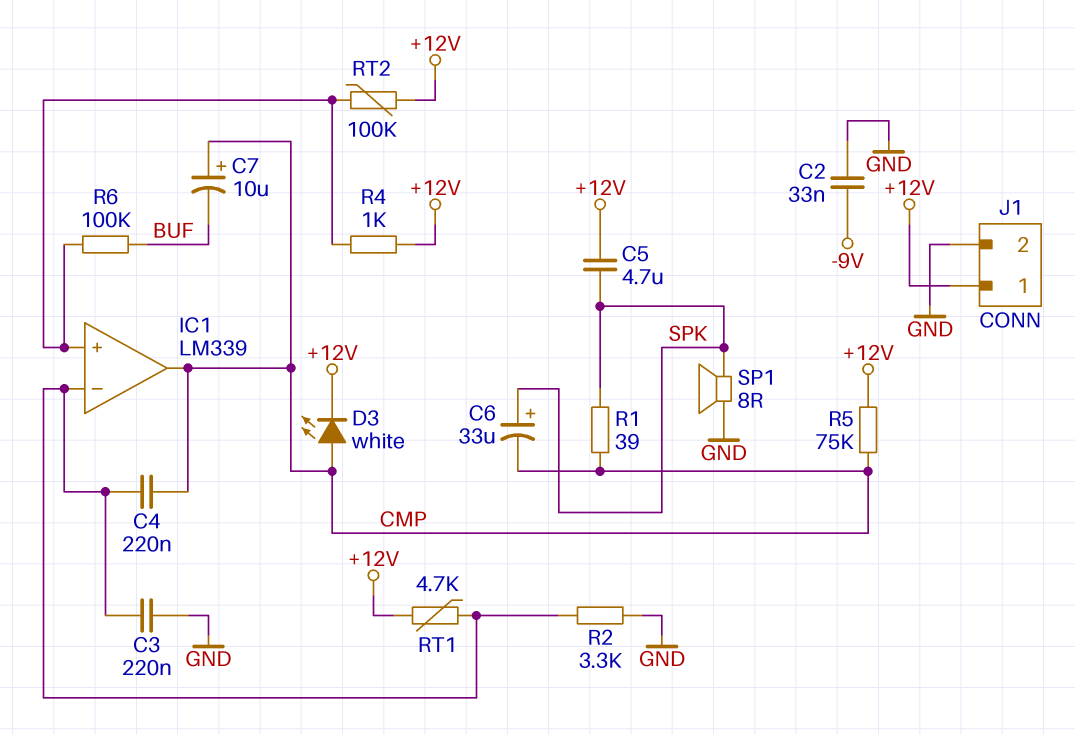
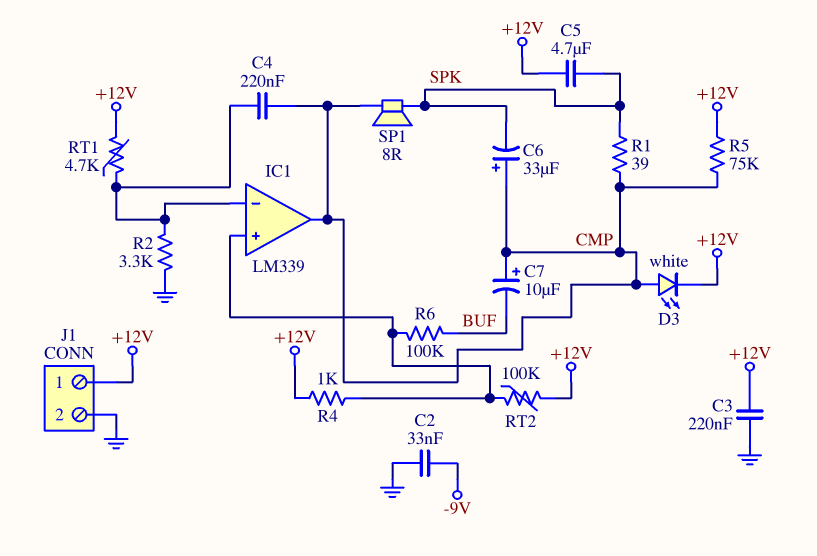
C3: 220nF (GND, IC1/in-) -> 220nF (+12V, GND)
C6: 33uF (plus SPK, minus CMP) -> 33uF (plus CMP, minus SPK)
SP1: speaker 8R (GND, SPK) -> speaker 8R (CMP, SPK)

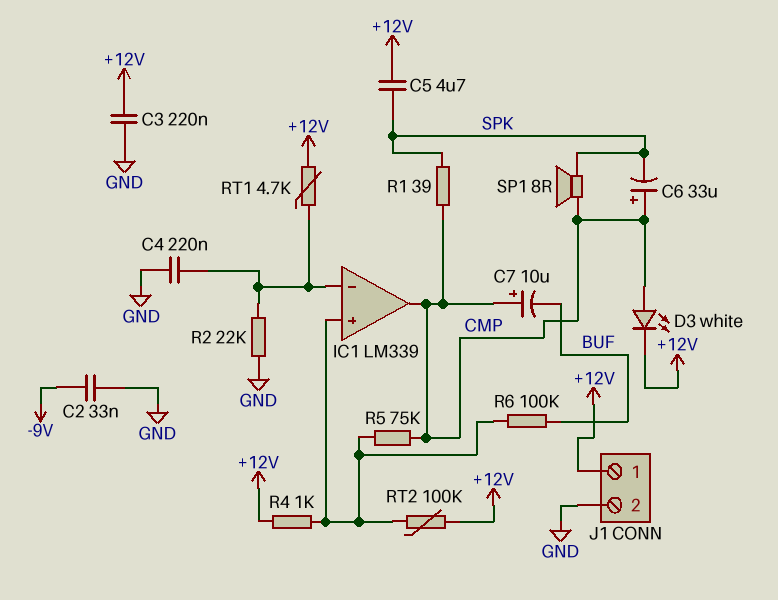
C4: 220nF (CMP, IC1/in-) -> 220nF (GND, IC1/in-)
R2: 3.3k (GND, IC1/in-) -> 22k (GND, IC1/in-)
R5: 75k (+12V, CMP) -> 75k (CMP, IC1/in+)

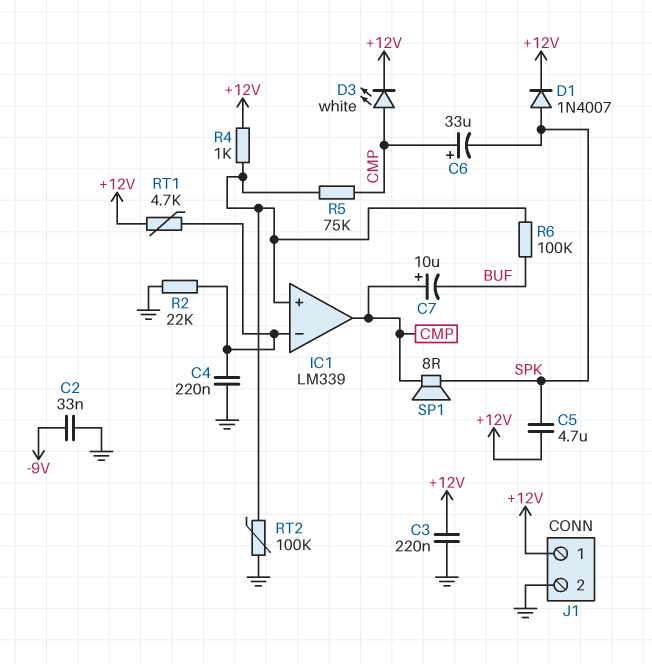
D1: none -> diode 1N4007 (A SPK, K +12V)
R1: 39 (CMP, SPK) -> none
RT2: 100k (+12V, IC1/in+) -> 100k (GND, IC1/in+)

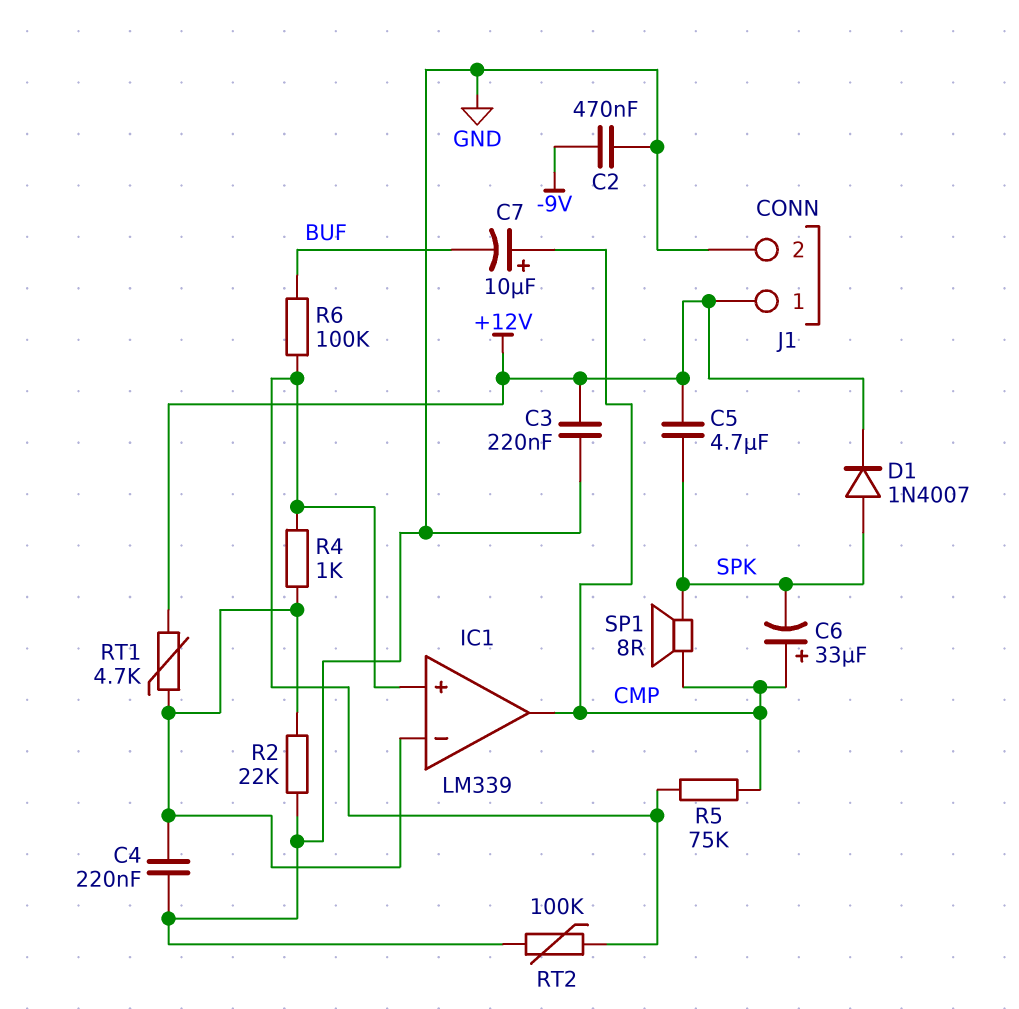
C2: 33nF (-9V, GND) -> 470nF (-9V, GND)
D3: LED white (A CMP, K +12V) -> none
R4: 1k (+12V, IC1/in+) -> 1k (IC1/in+, IC1/in-)

